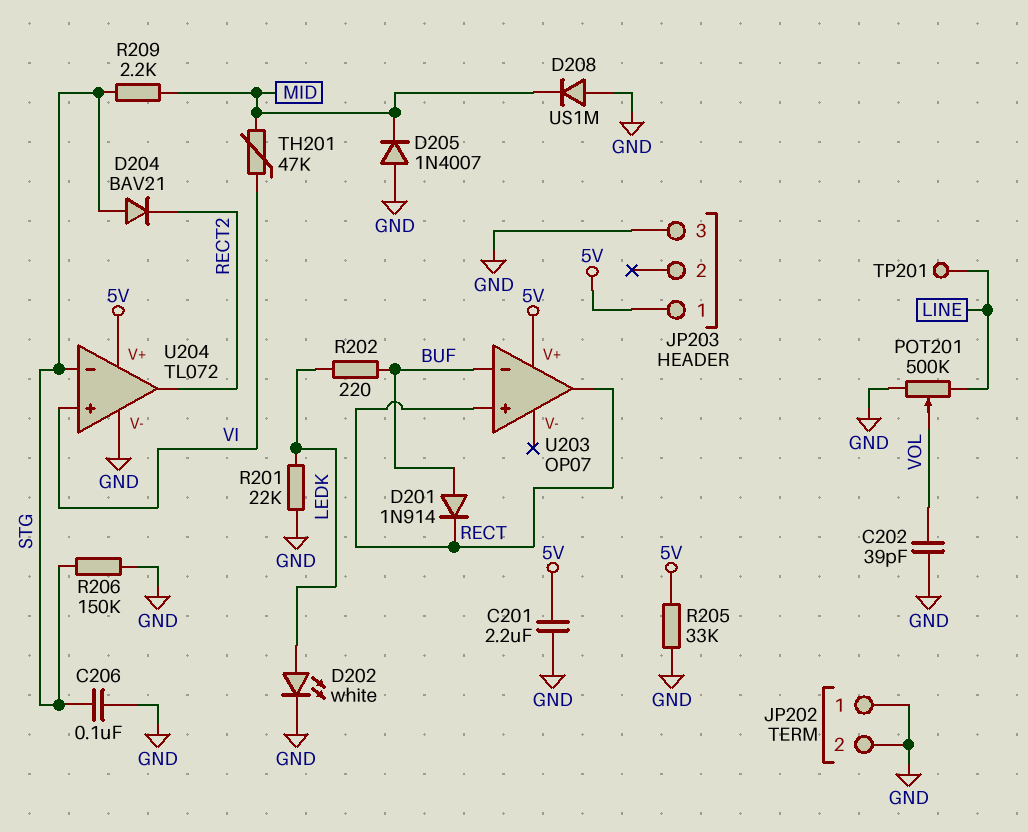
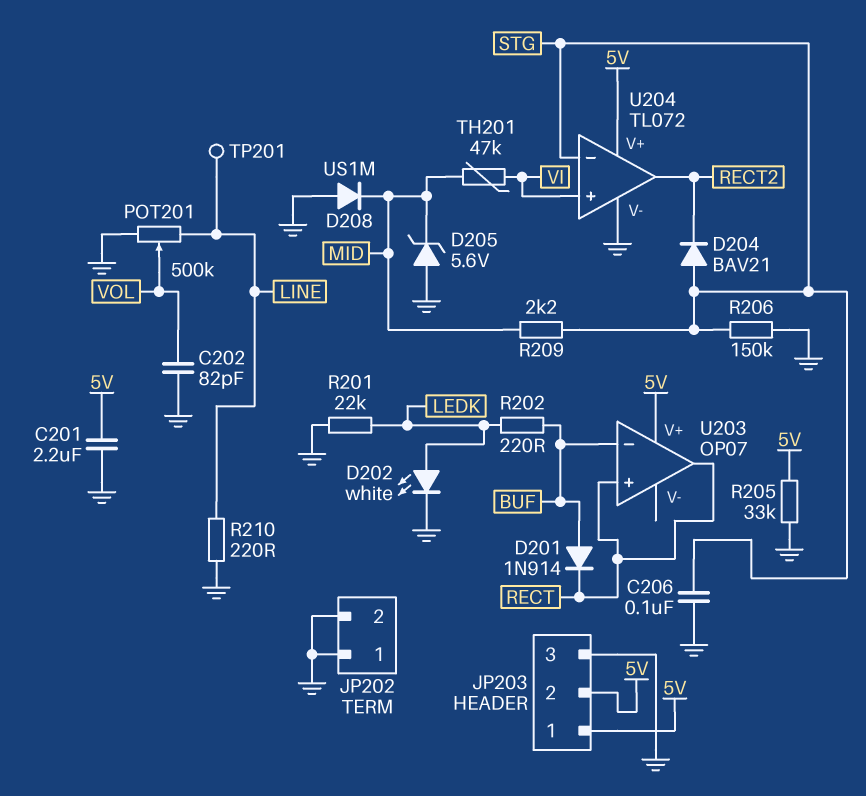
C202: 39pF (GND, VOL) -> 82pF (GND, VOL)
D205: diode 1N4007 (A GND, K MID) -> zener 5.6V (A GND, K MID)
JP203 pin 2: none -> 5V
R210: none -> 220 (GND, LINE)

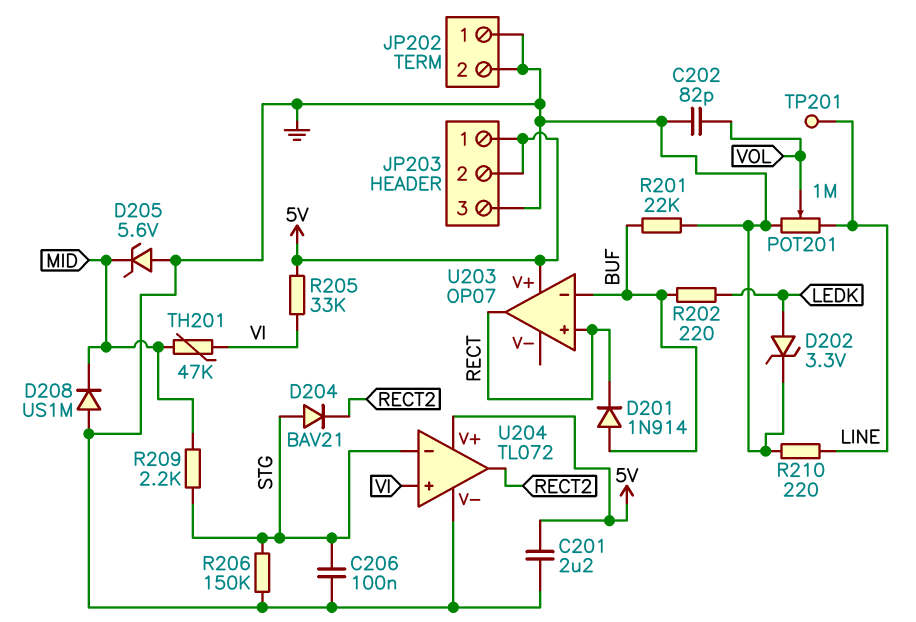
D202: LED white (A LEDK, K GND) -> zener 3.3V (A LEDK, K GND)
POT201: 500k (GND, LINE, wiper VOL) -> 1M (GND, LINE, wiper VOL)
R201: 22k (GND, LEDK) -> 22k (BUF, GND)
R205: 33k (5V, GND) -> 33k (5V, VI)

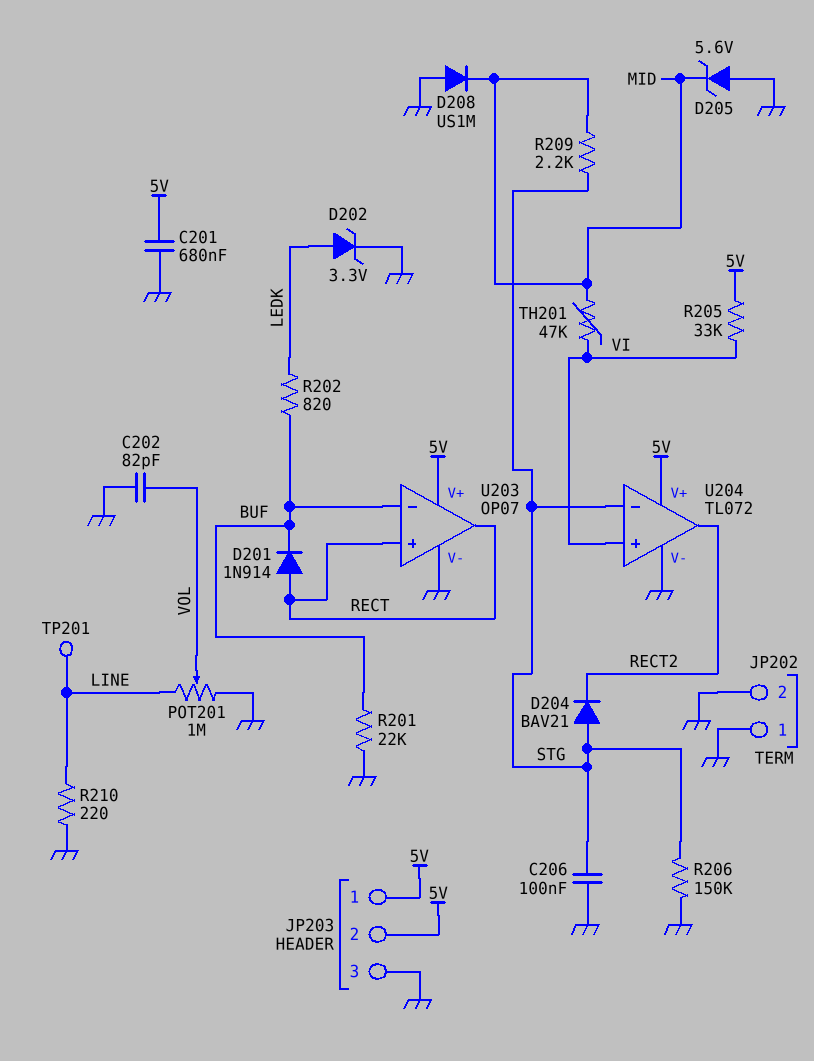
C201: 2.2uF (5V, GND) -> 680nF (5V, GND)
D201: diode 1N914 (A BUF, K RECT) -> diode 1N914 (A RECT, K BUF)
R202: 220 (BUF, LEDK) -> 820 (BUF, LEDK)
U203 pin V-: none -> GND

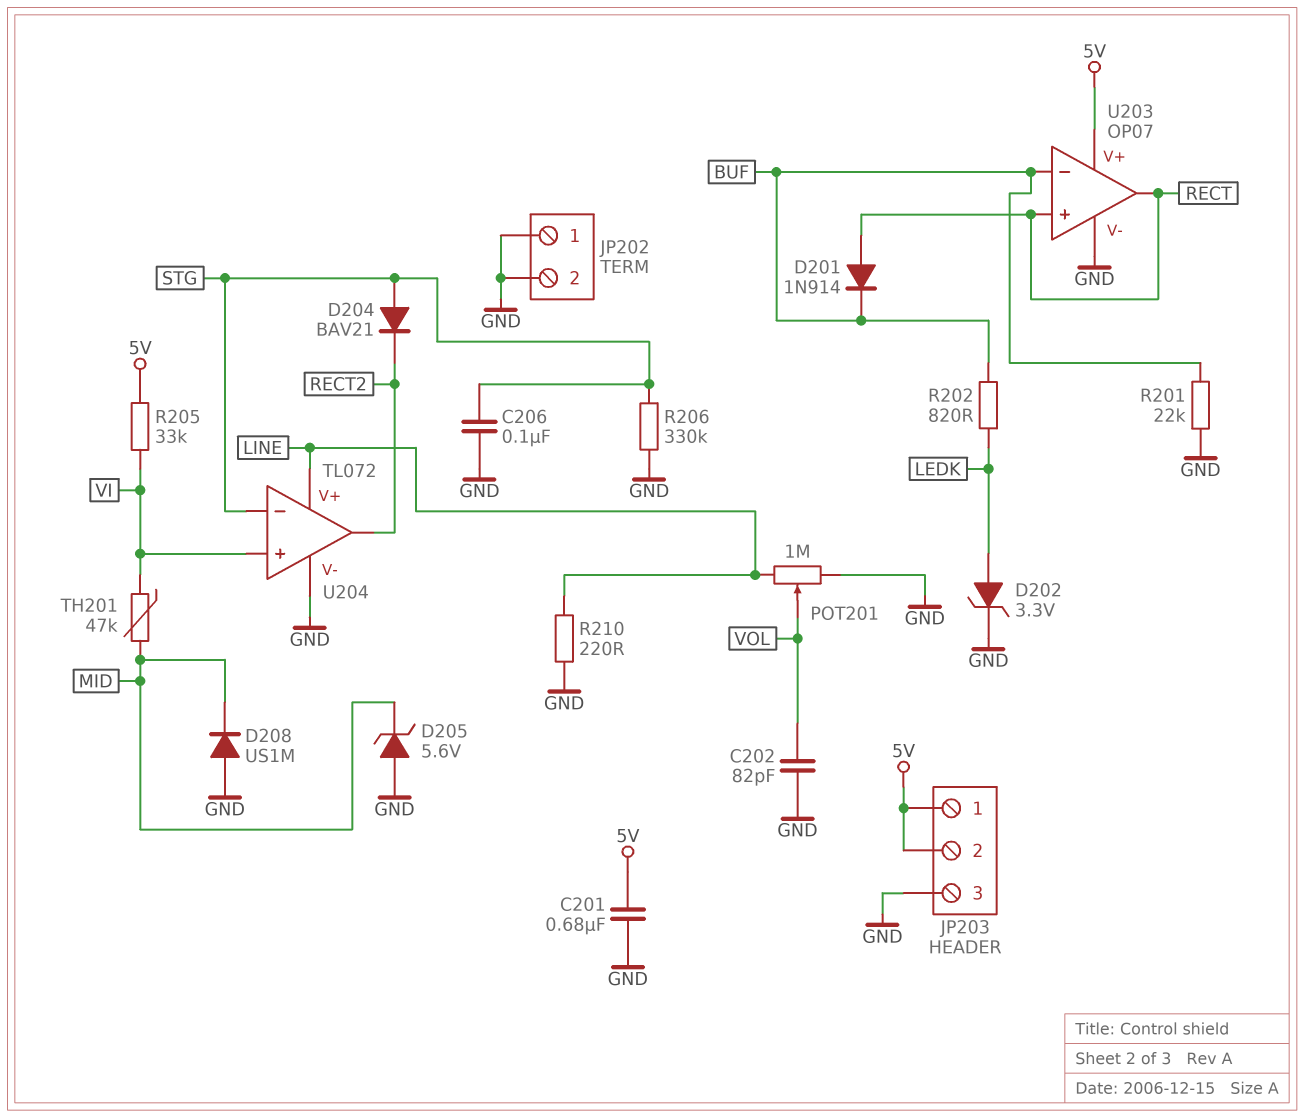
R206: 150k (GND, STG) -> 330k (GND, STG)
R209: 2.2k (MID, STG) -> none
TP201: test point (LINE) -> none
U204 pin V+: 5V -> LINE

